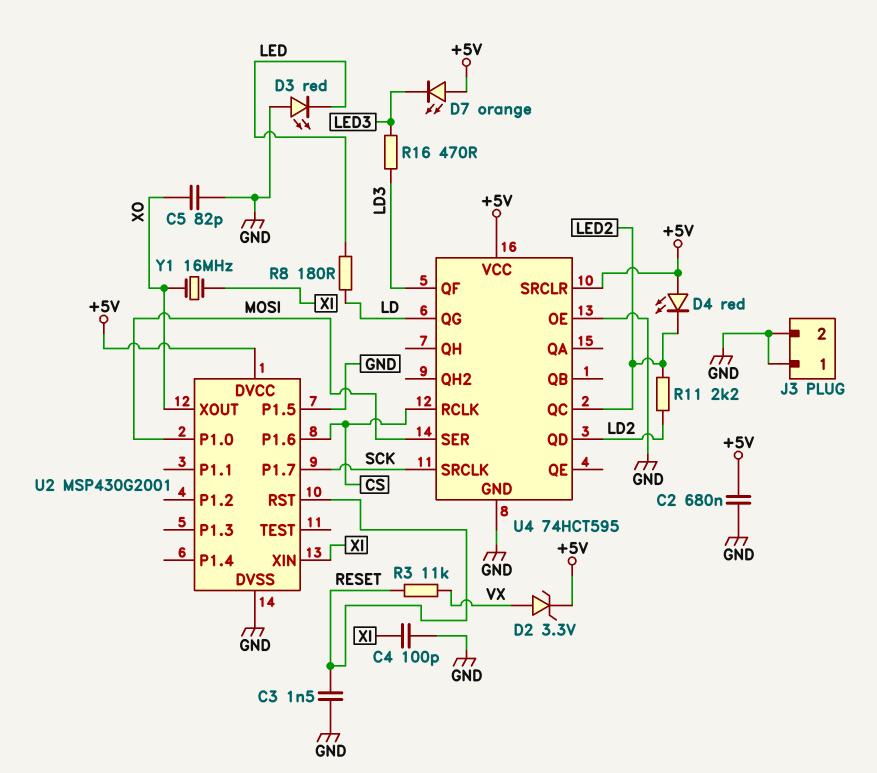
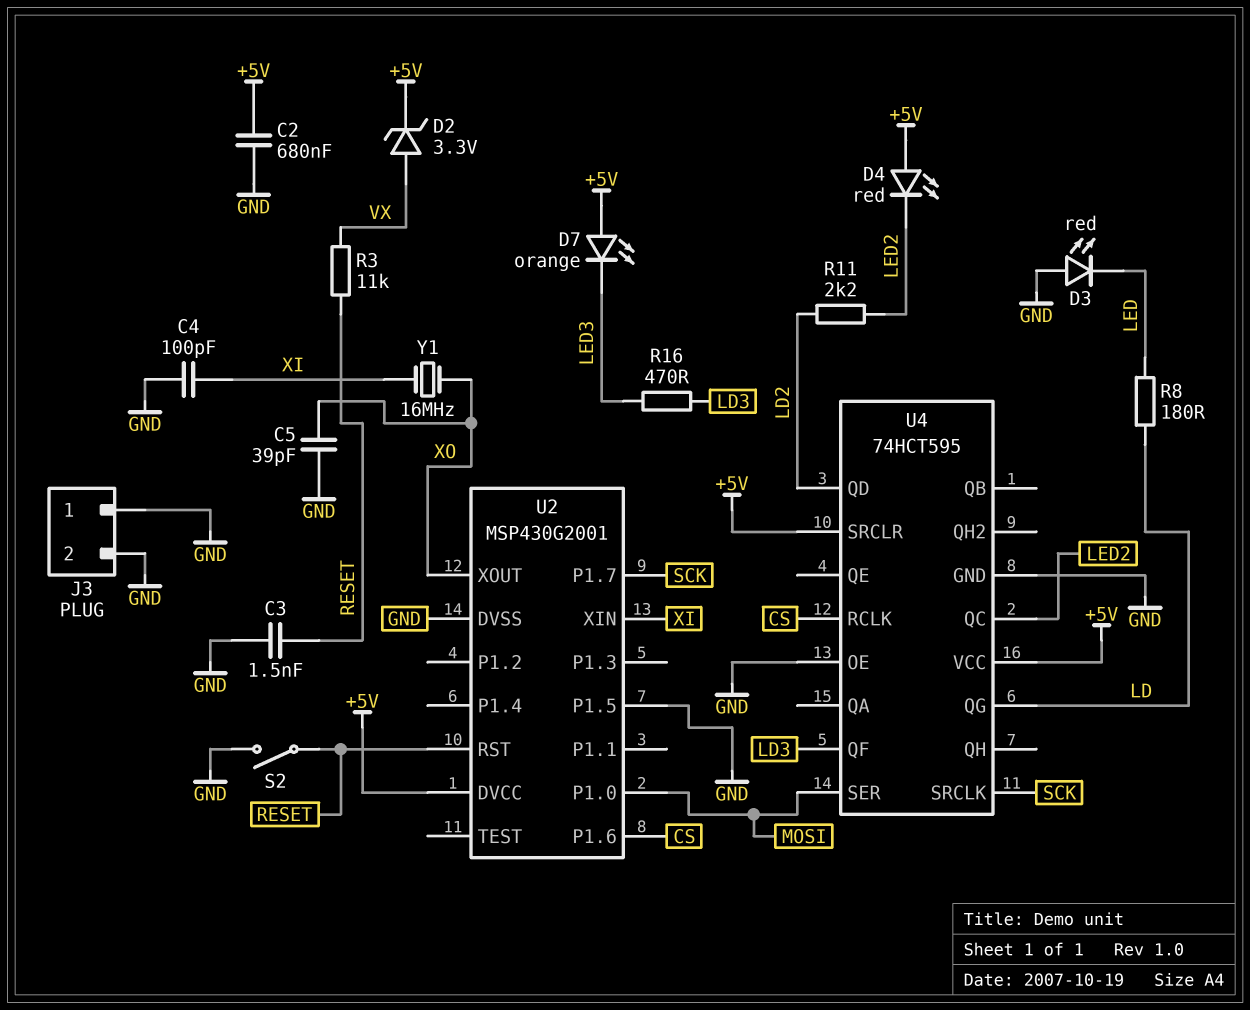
C5: 82pF (GND, XO) -> 39pF (GND, XO)
S2: none -> switch (GND, RESET)

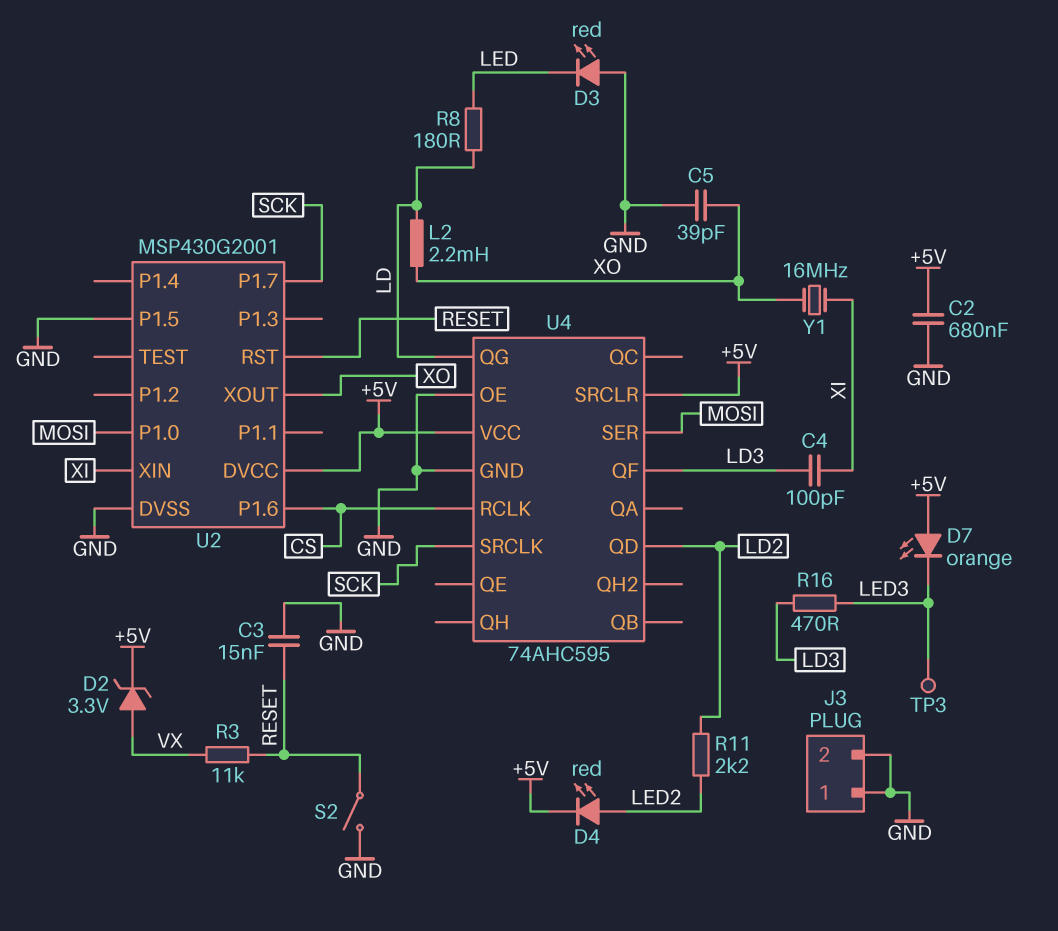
C3: 1.5nF (GND, RESET) -> 15nF (GND, RESET)
C4: 100pF (GND, XI) -> 100pF (LD3, XI)
D4: LED red (A +5V, K LED2) -> LED red (A LED2, K +5V)
L2: none -> 2.2mH (LD, XO)
TP3: none -> test point (LED3)
U4: 74HCT595 -> 74AHC595
U4 pin QC: LED2 -> none

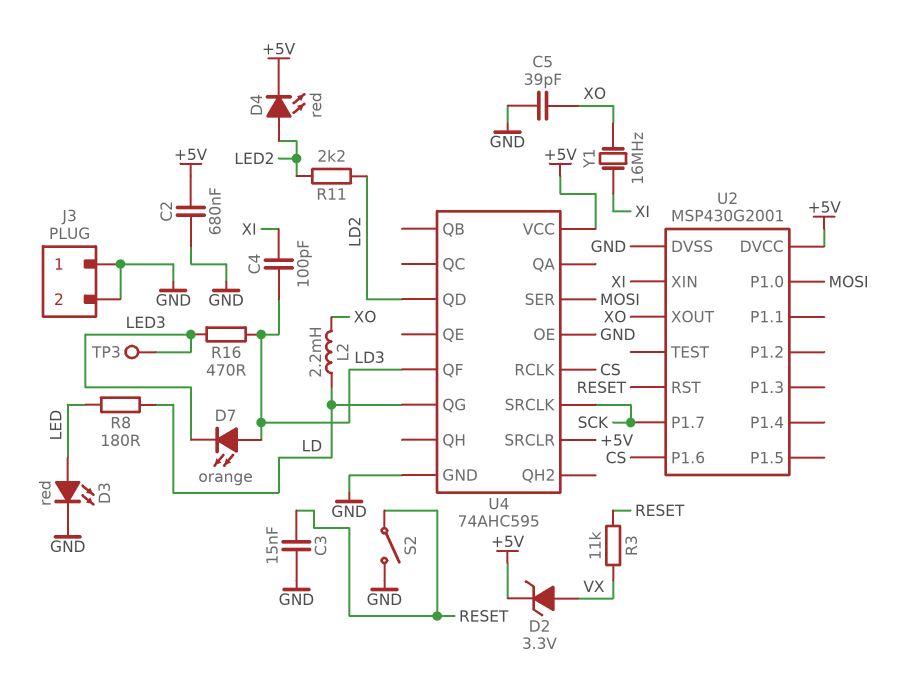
D3: LED red (A GND, K LED) -> LED red (A LED, K GND)
D7: LED orange (A +5V, K LED3) -> LED orange (A LD3, K LED3)
U2 pin P1.5: GND -> none

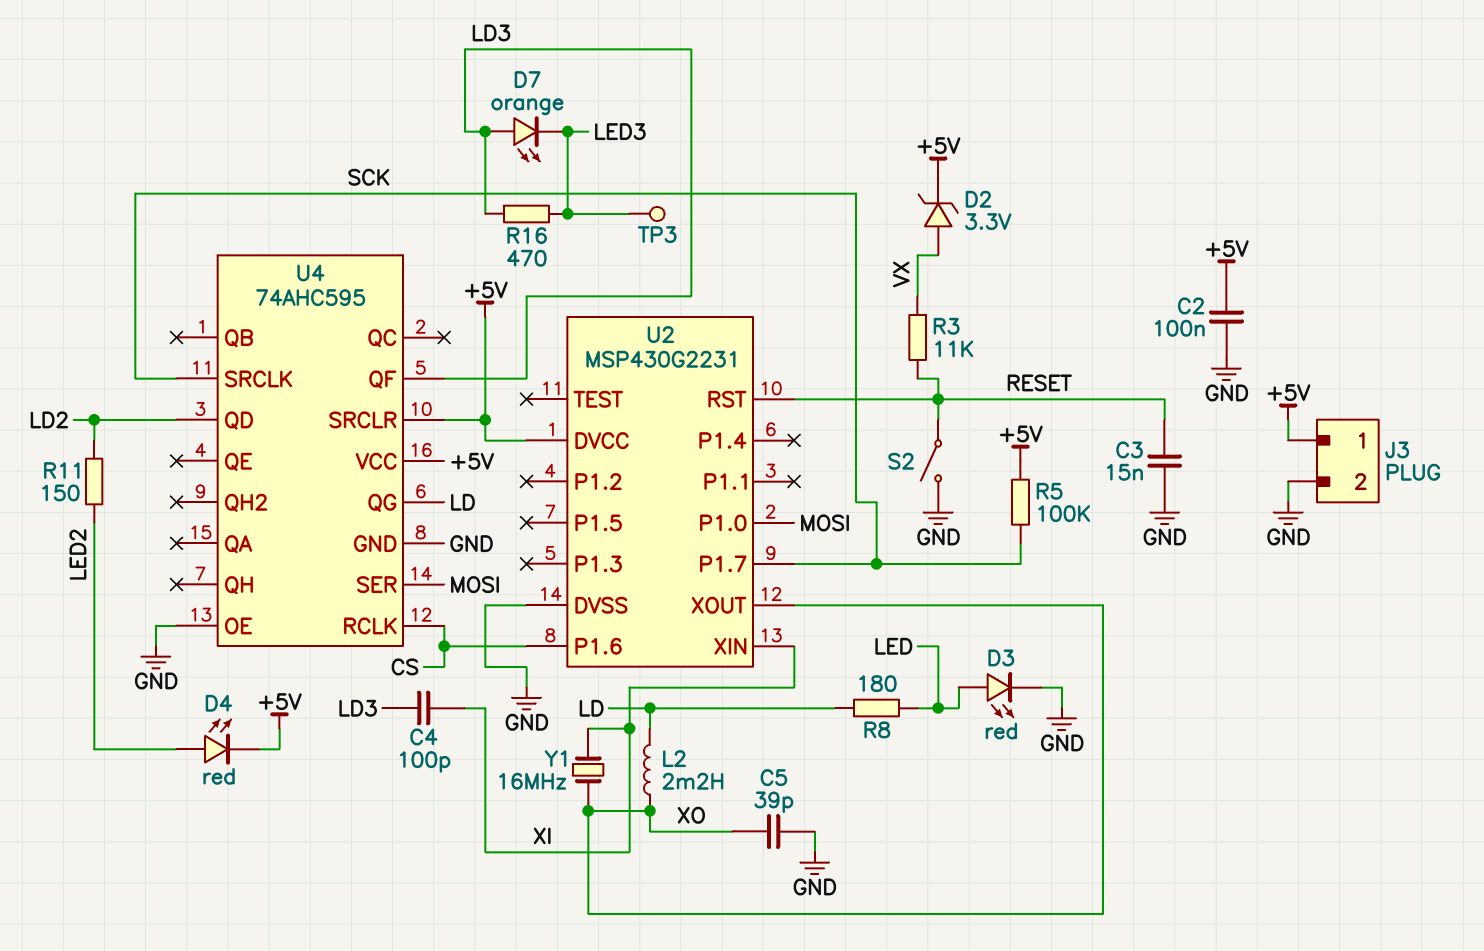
C2: 680nF (+5V, GND) -> 100nF (+5V, GND)
J3 pin 1: GND -> +5V
R5: none -> 100k (+5V, SCK)
R11: 2.2k (LD2, LED2) -> 150 (LD2, LED2)
U2: MSP430G2001 -> MSP430G2231

